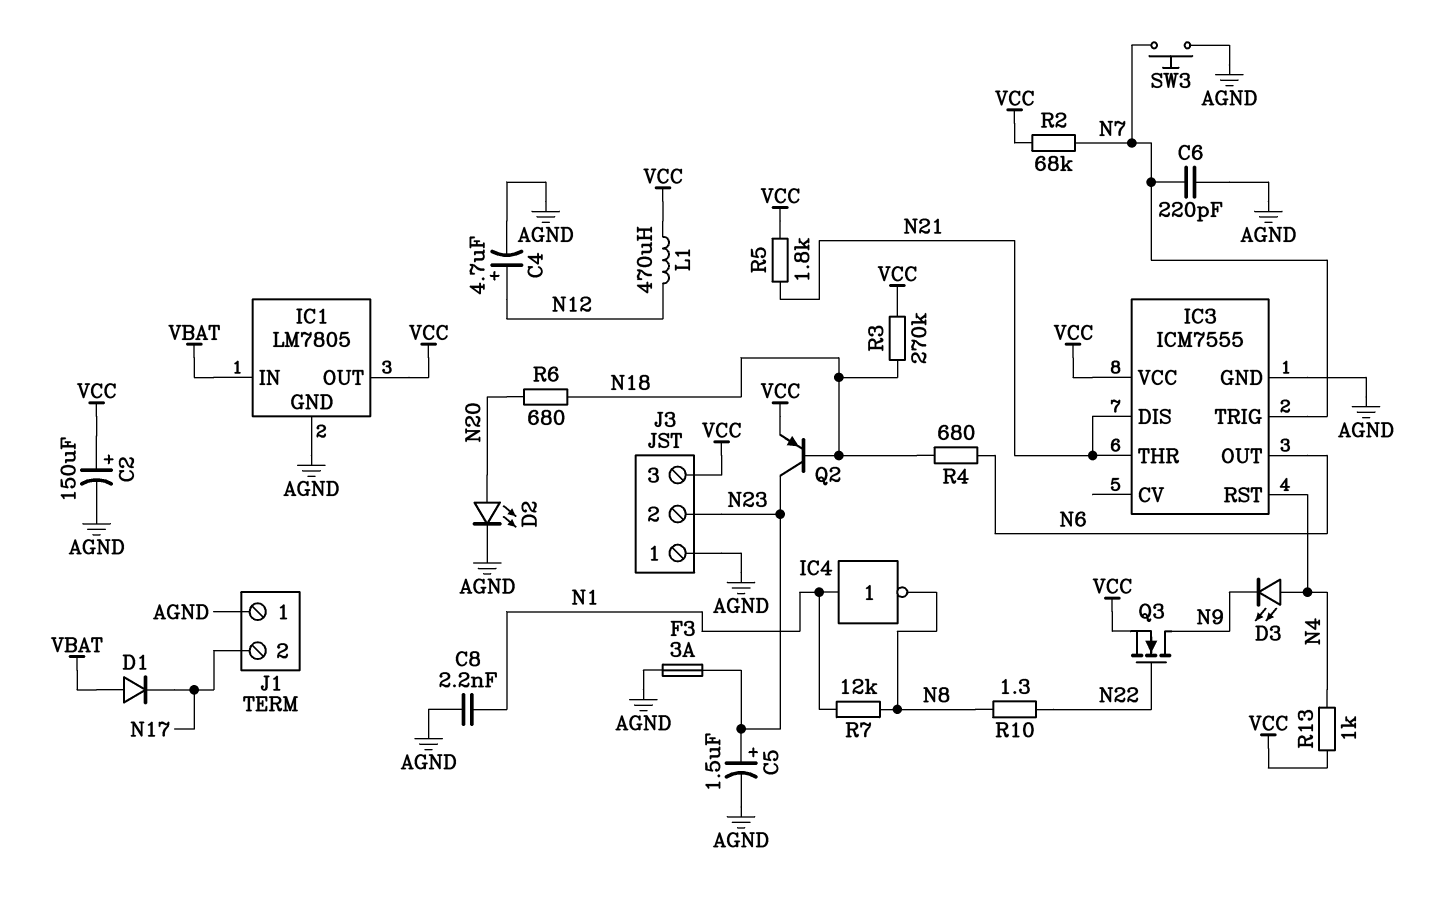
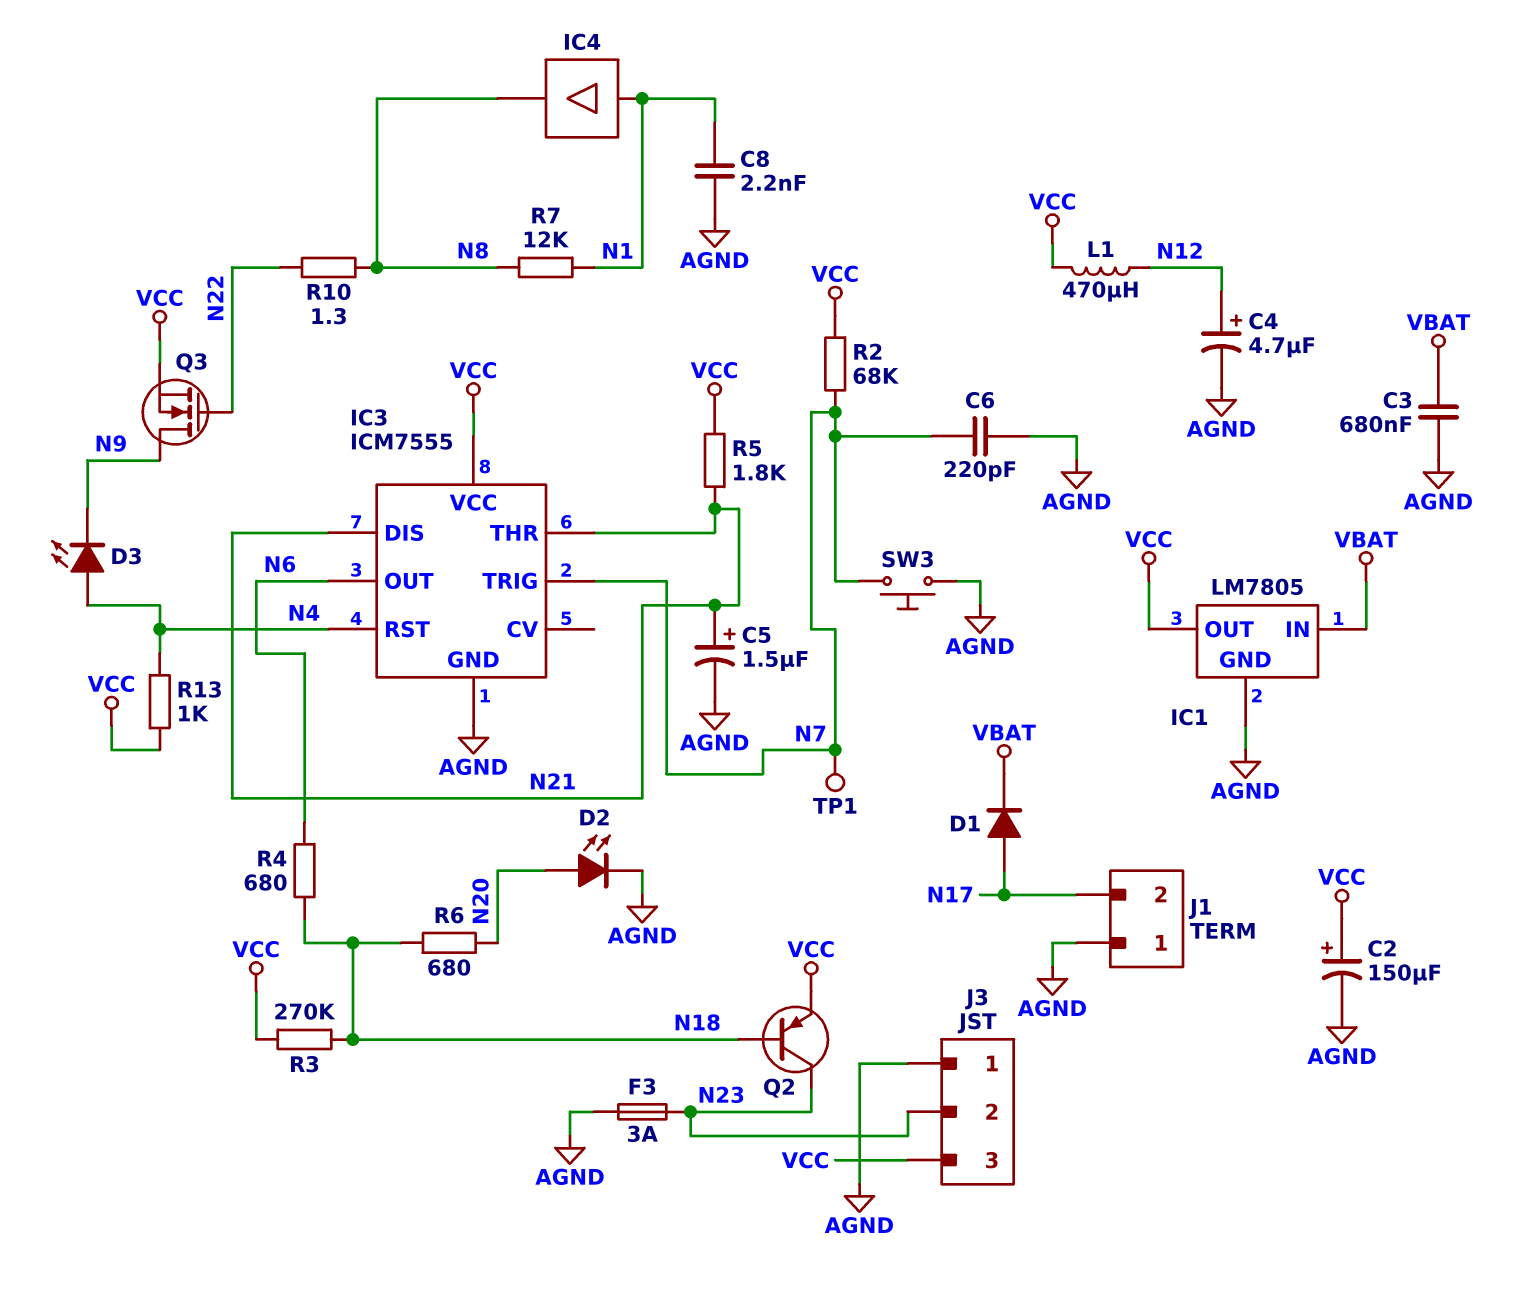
C3: none -> 680nF (AGND, VBAT)
C5: 1.5uF (plus N23, minus AGND) -> 1.5uF (plus N21, minus AGND)
D1: diode (A VBAT, K N17) -> diode (A N17, K VBAT)
IC4: NOT (in N1, out N8) -> buffer (in N1, out N8)
TP1: none -> test point (N7)

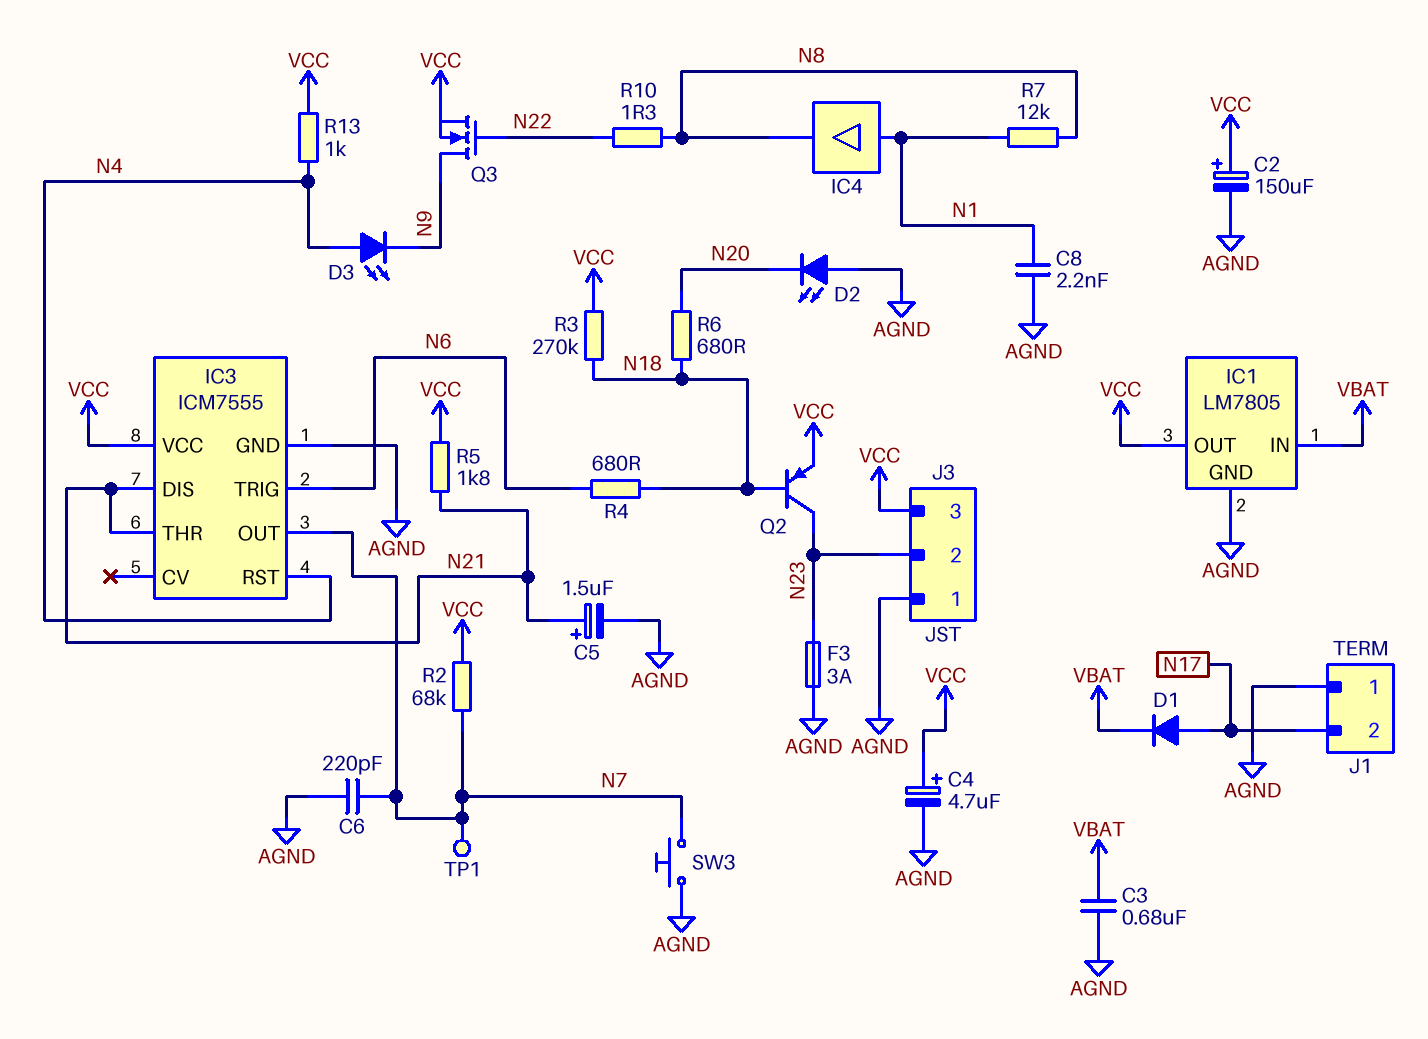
C4: 4.7uF (plus N12, minus AGND) -> 4.7uF (plus VCC, minus AGND)
D2: LED (A N20, K AGND) -> LED (A AGND, K N20)
IC3 pin OUT: N6 -> N7
IC3 pin TRIG: N7 -> N6
L1: 470uH (N12, VCC) -> none

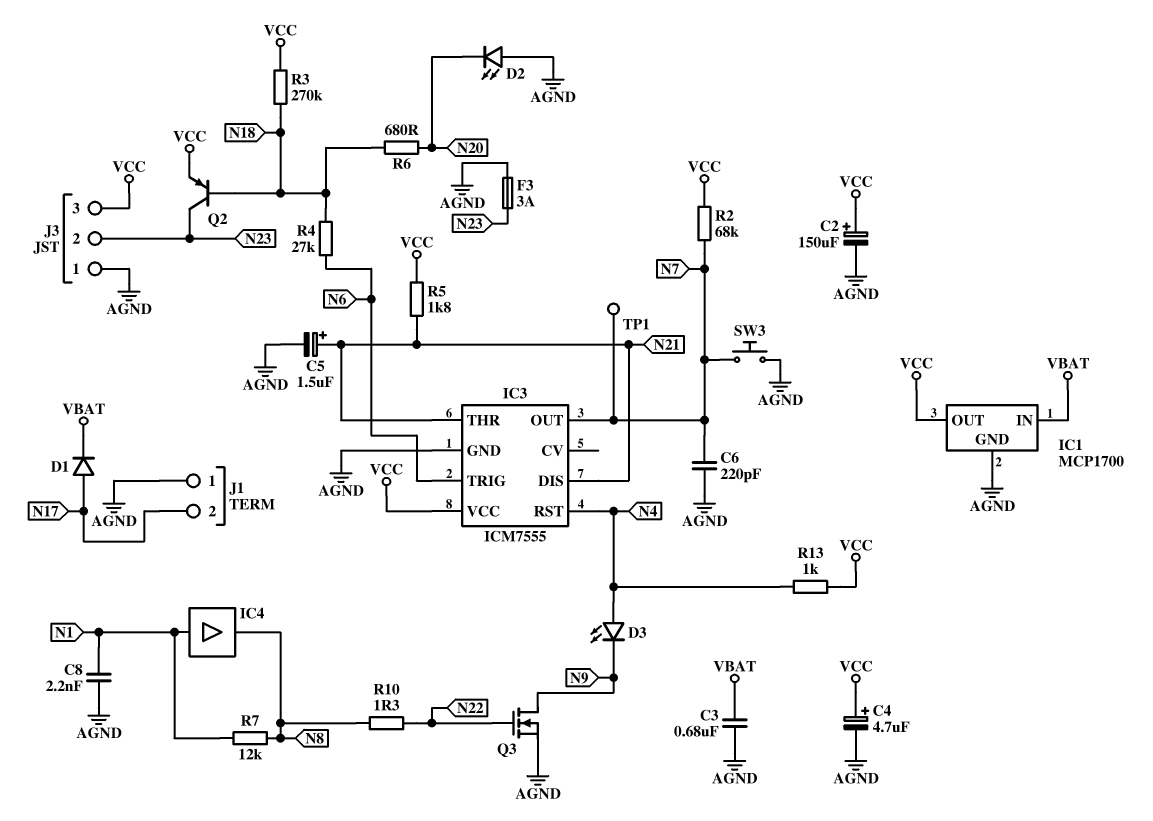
IC1: LM7805 -> MCP1700
Q3: NMOS (G N22, D N9, S VCC) -> NMOS (G N22, D N9, S AGND)
R4: 680 (N6, N18) -> 27k (N6, N18)

